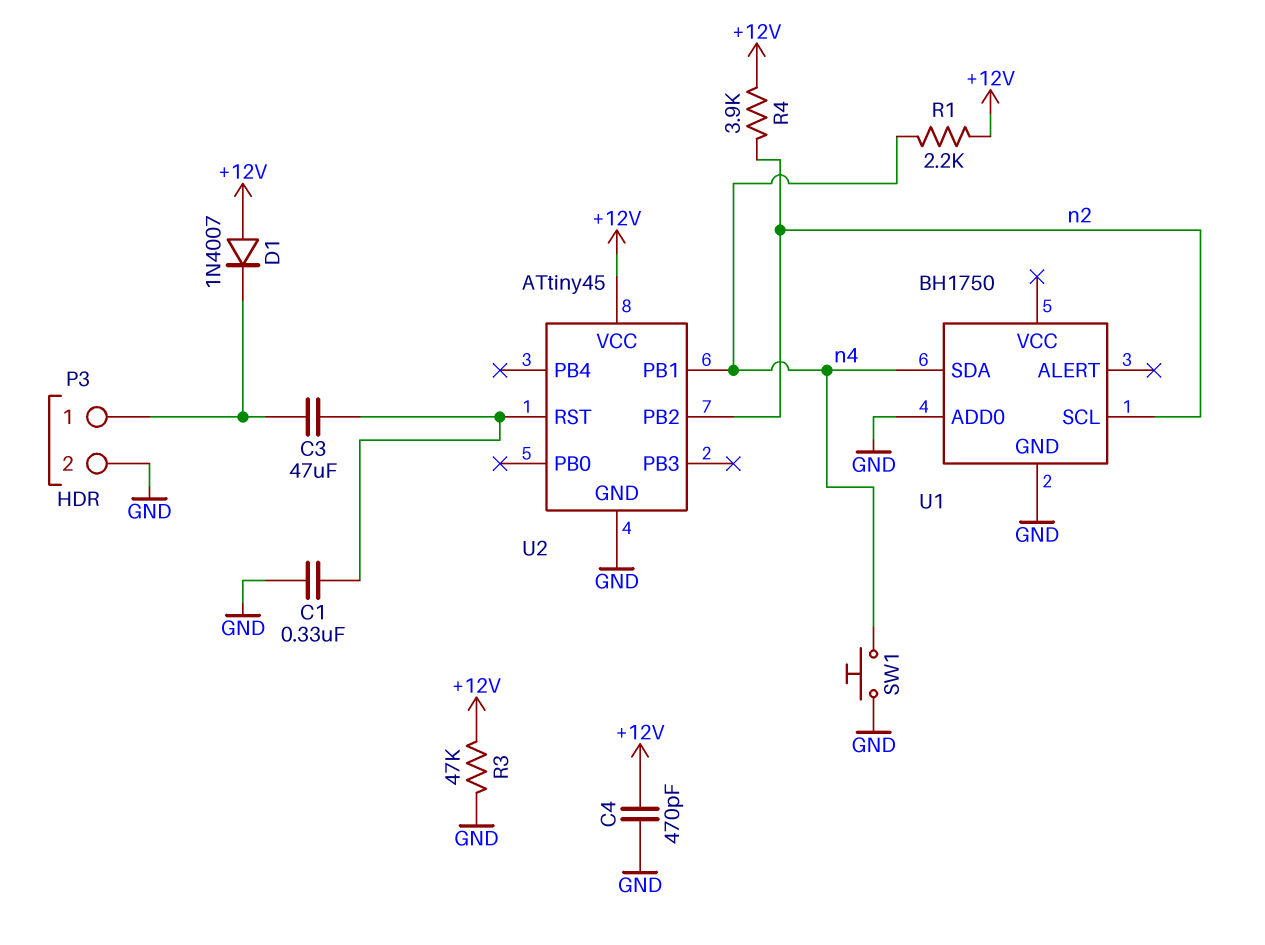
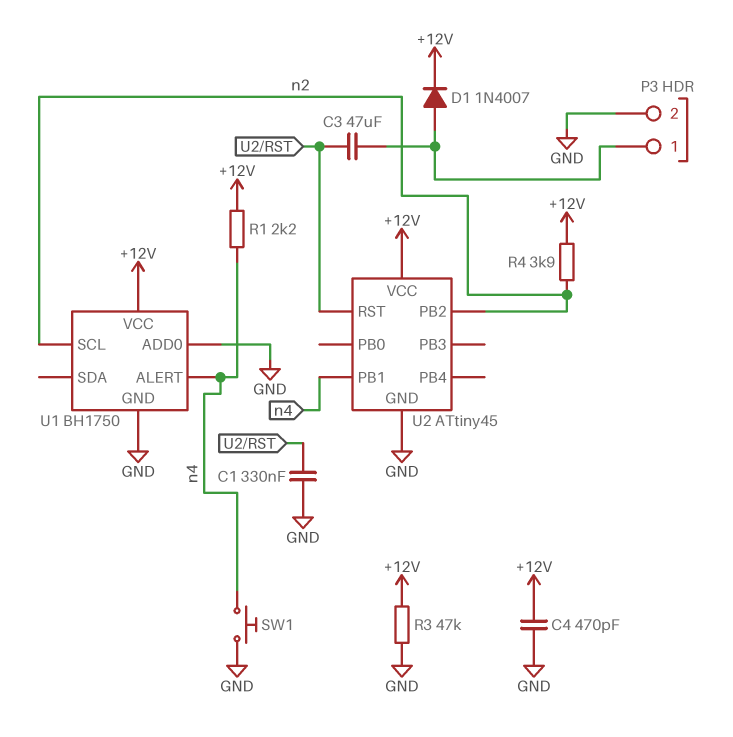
D1: diode 1N4007 (A +12V, K P3/1) -> diode 1N4007 (A P3/1, K +12V)
U1 pin ALERT: none -> n4
U1 pin SDA: n4 -> none
U1 pin VCC: none -> +12V

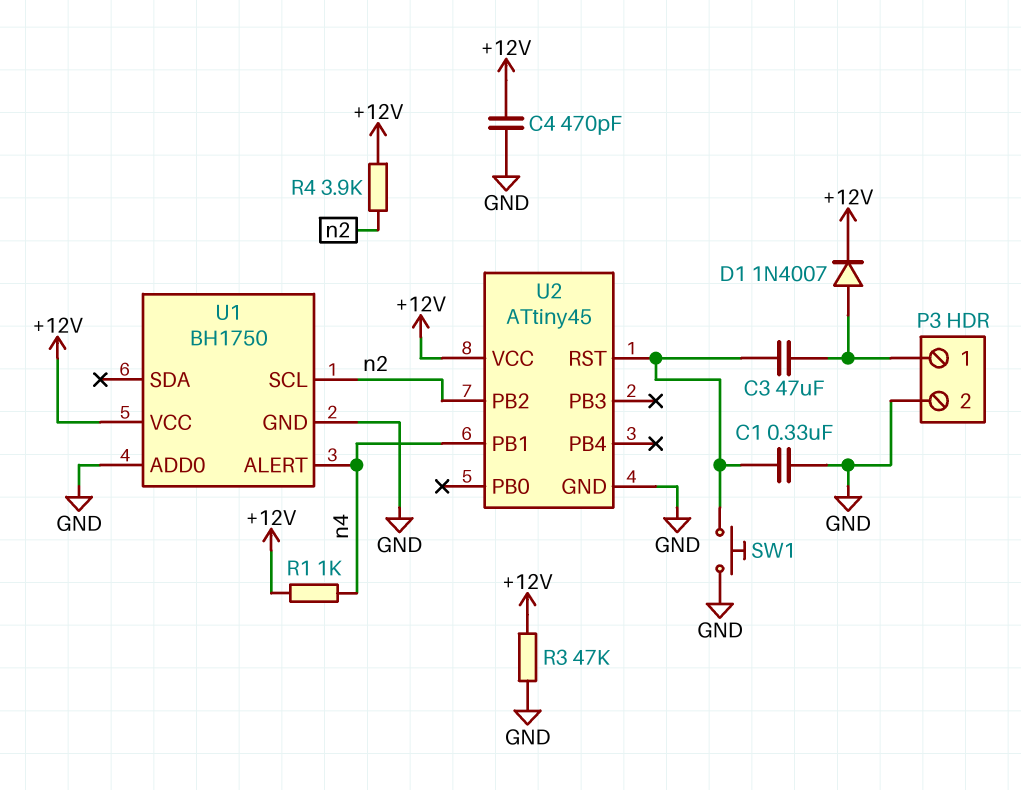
R1: 2.2k (+12V, n4) -> 1k (+12V, n4)
SW1: button (GND, n4) -> button (GND, U2/RST)

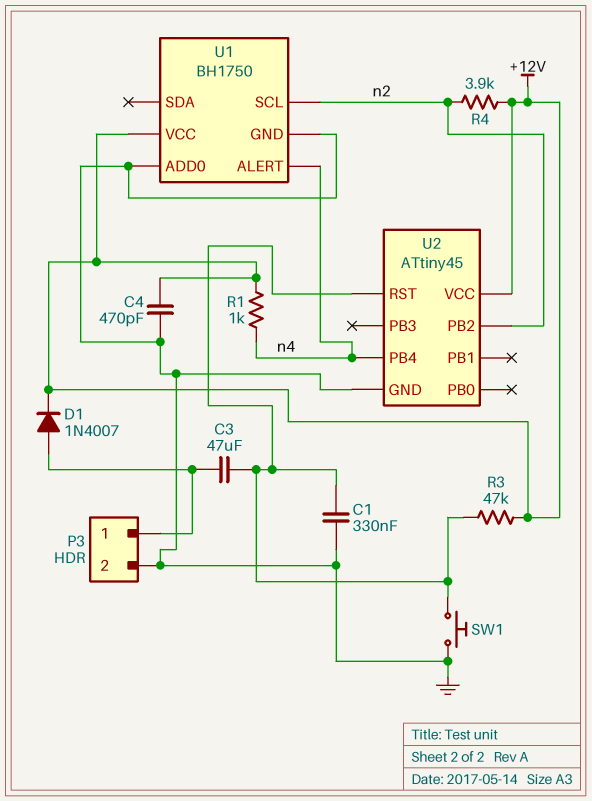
R3: 47k (+12V, GND) -> 47k (+12V, U2/RST)
U2 pin PB1: n4 -> none
U2 pin PB4: none -> n4

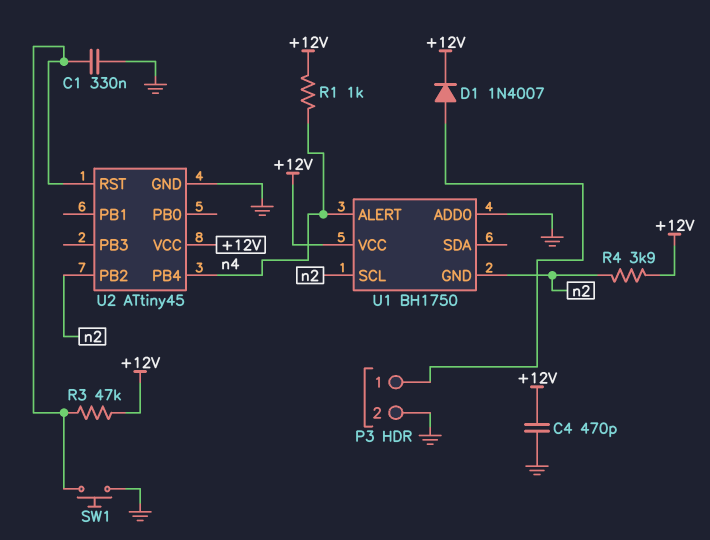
C3: 47uF (P3/1, U2/RST) -> none
U1 pin GND: GND -> n2

